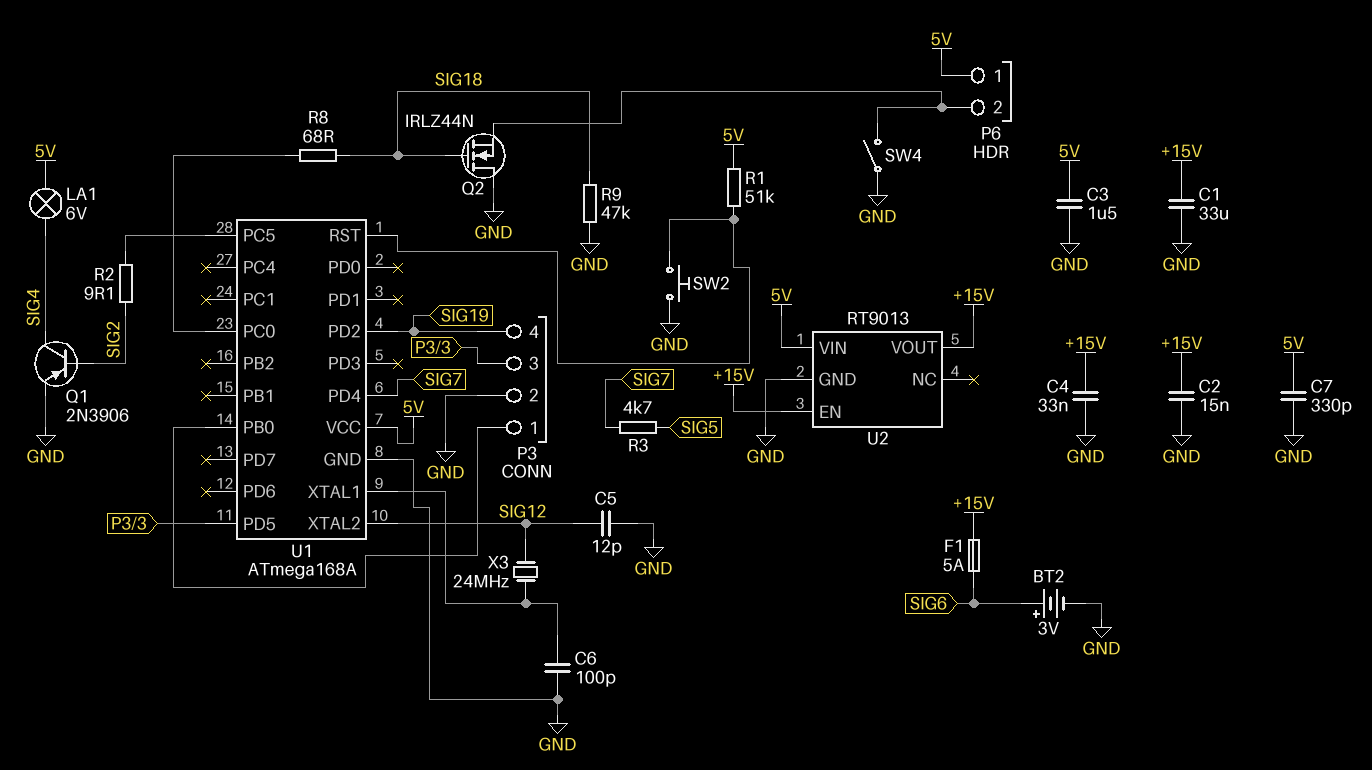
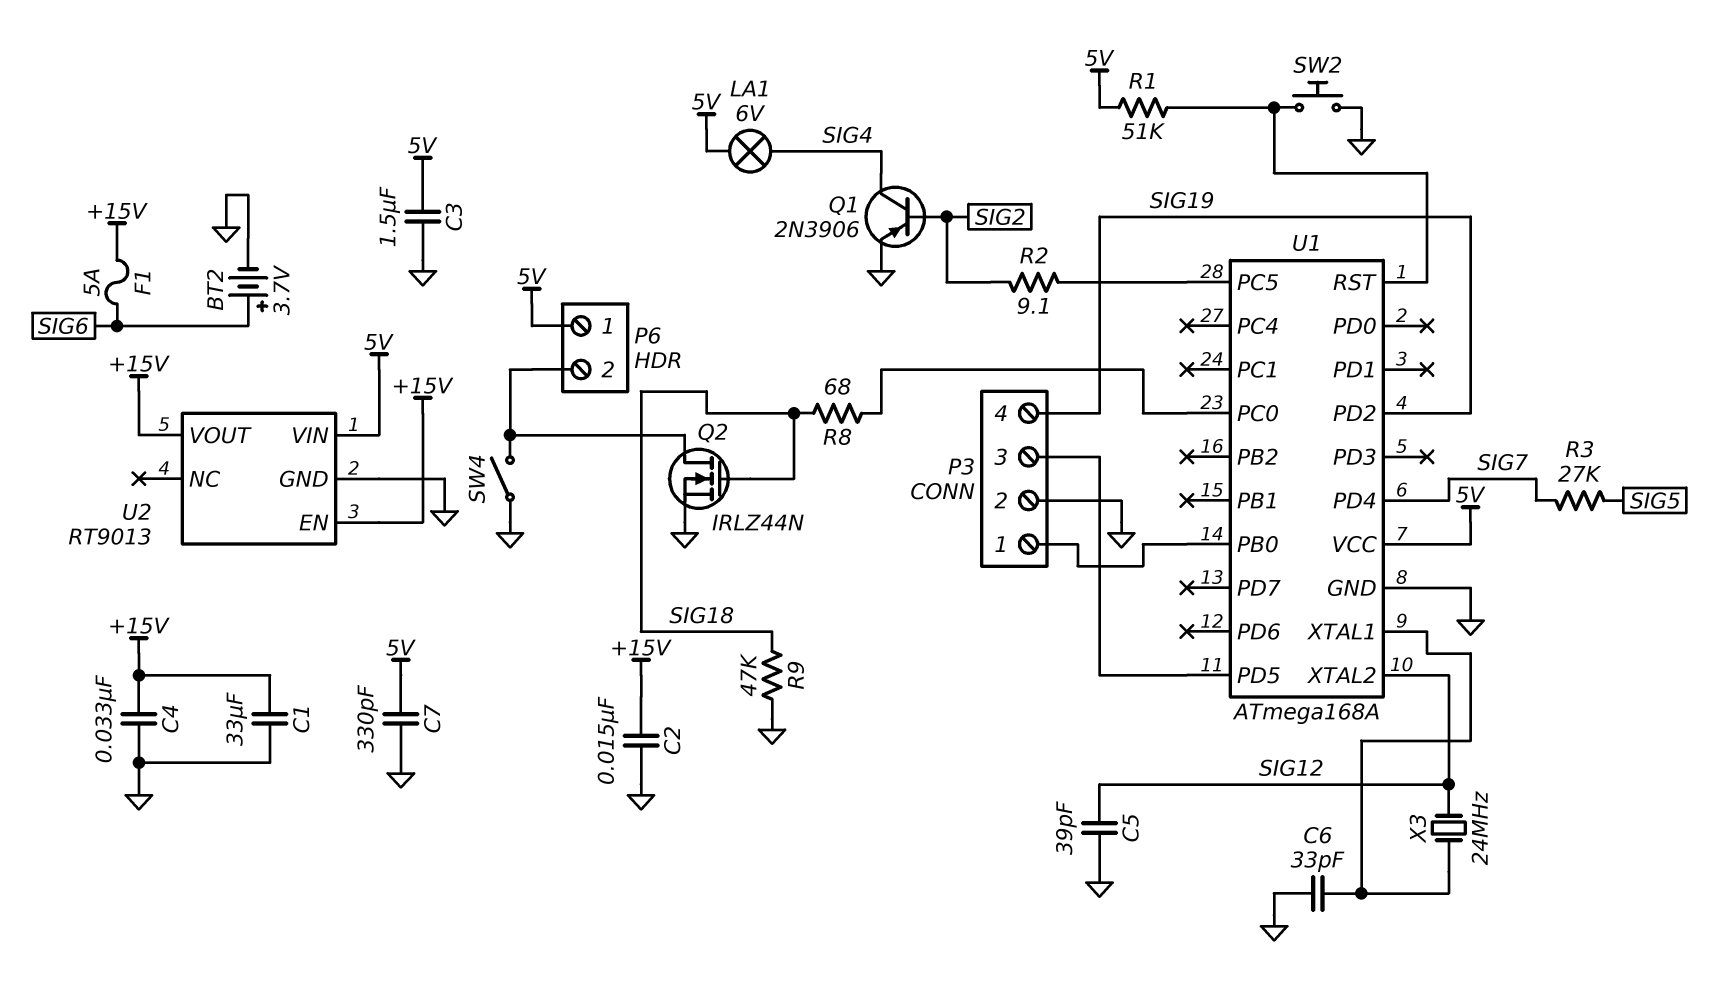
BT2: 3V (plus SIG6, minus GND) -> 3.7V (plus SIG6, minus GND)
C5: 12pF (GND, SIG12) -> 39pF (GND, SIG12)
C6: 100pF (GND, U1/XTAL1) -> 33pF (GND, U1/XTAL1)
Q2: NMOS IRLZ44N (G SIG18, D GND, S P6/2) -> NMOS IRLZ44N (G SIG18, D P6/2, S GND)
R3: 4.7k (SIG5, SIG7) -> 27k (SIG5, SIG7)

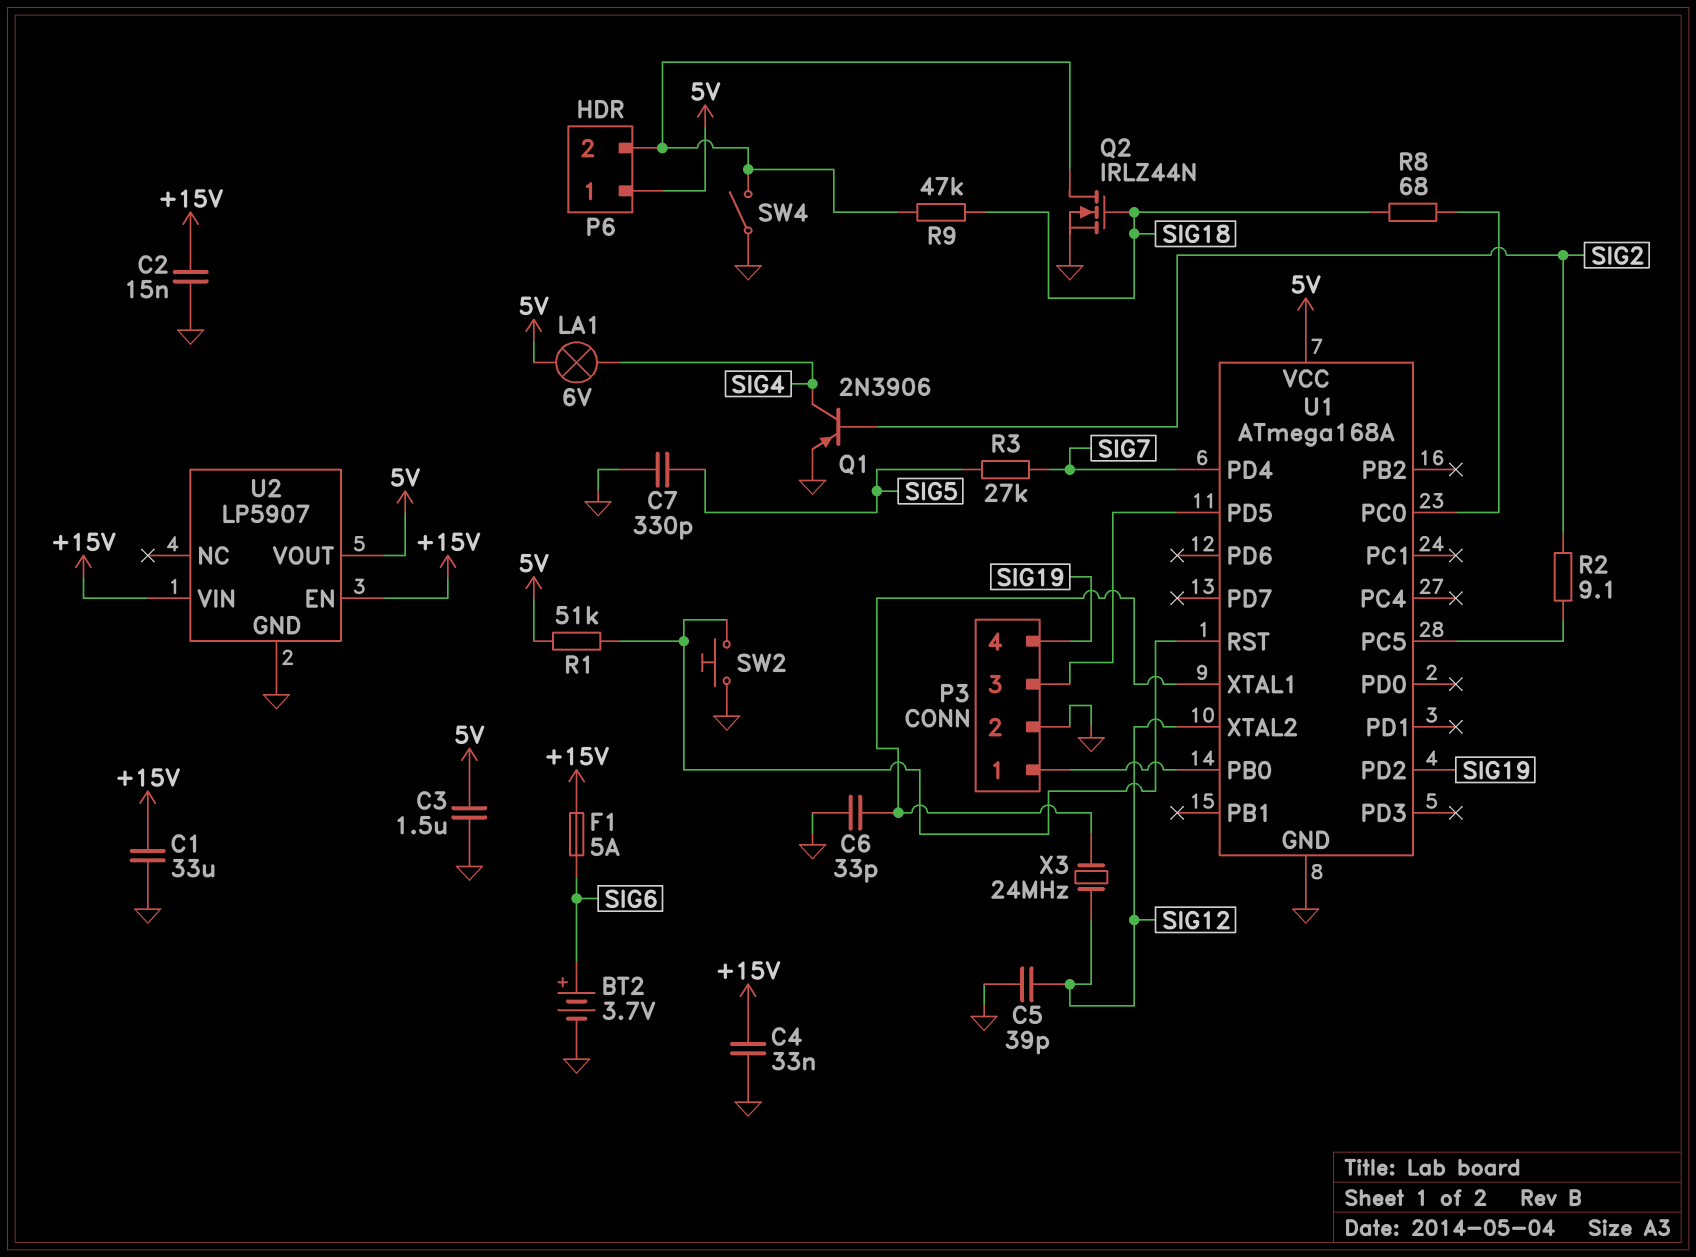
C7: 330pF (5V, GND) -> 330pF (GND, SIG5)
R9: 47k (GND, SIG18) -> 47k (P6/2, SIG18)
U2: RT9013 -> LP5907
U2 pin VIN: 5V -> +15V
U2 pin VOUT: +15V -> 5V

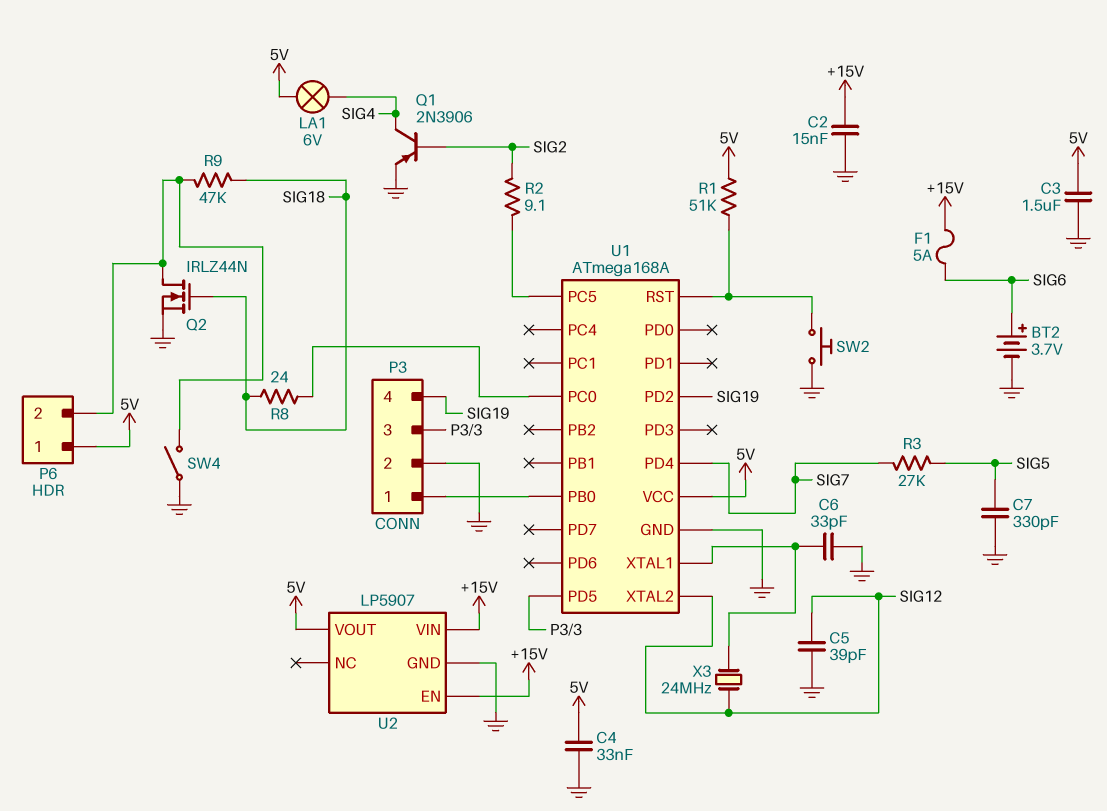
C1: 33uF (+15V, GND) -> none
C4: 33nF (+15V, GND) -> 33nF (5V, GND)
R8: 68 (SIG18, U1/PC0) -> 24 (SIG18, U1/PC0)

